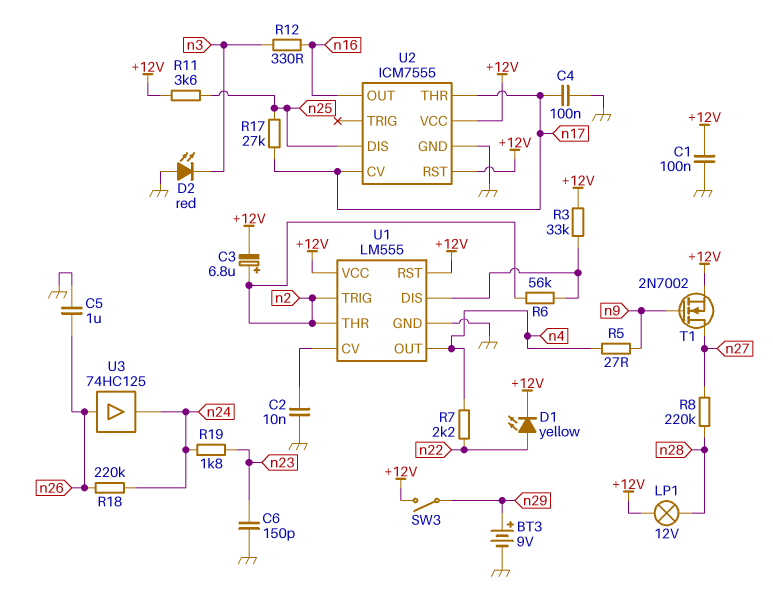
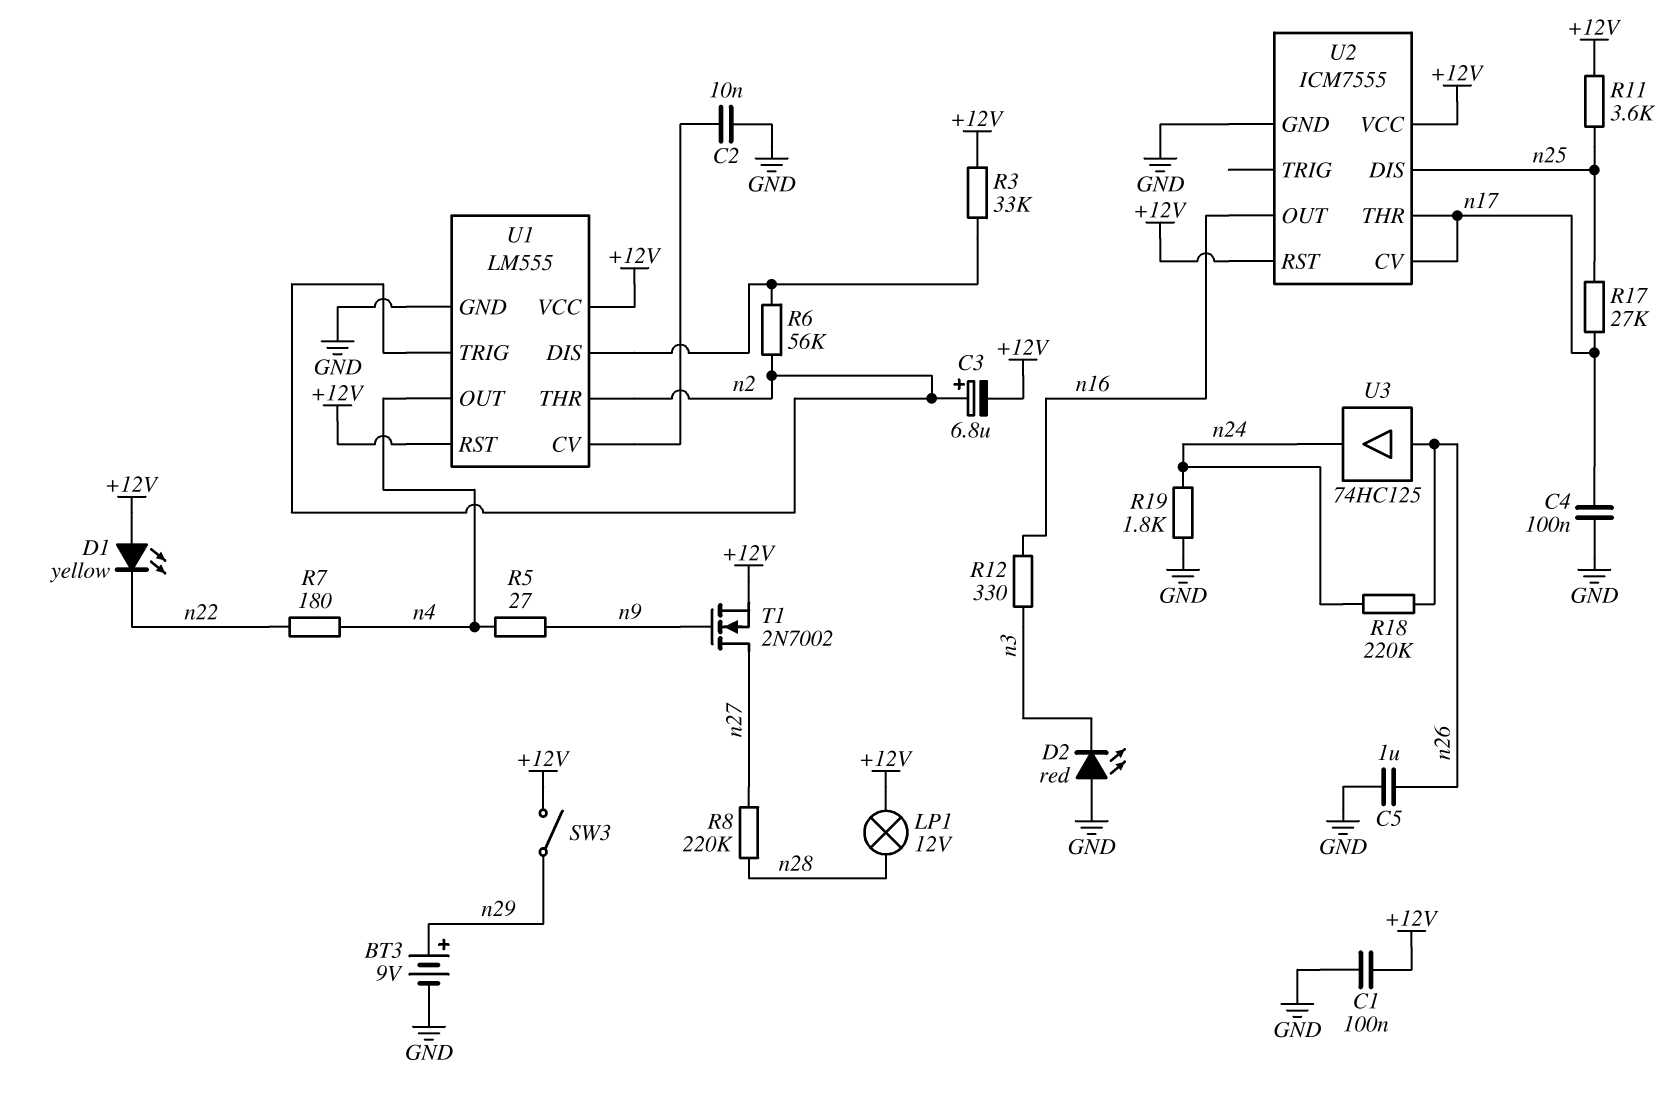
C6: 150pF (GND, n23) -> none
D1: LED yellow (A n22, K +12V) -> LED yellow (A +12V, K n22)
R7: 2.2k (n4, n22) -> 180 (n4, n22)
R19: 1.8k (n23, n24) -> 1.8k (GND, n24)

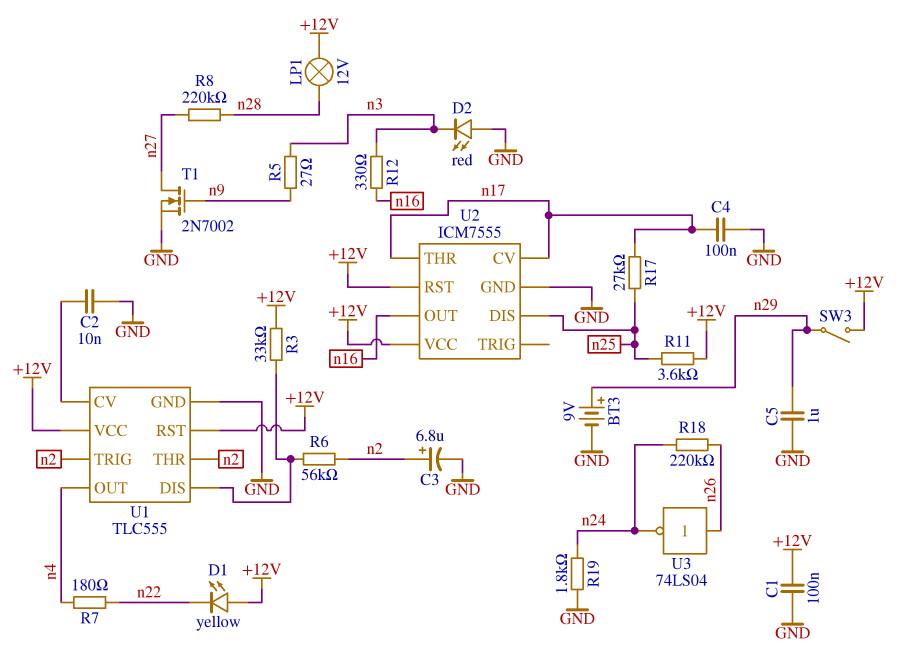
C3: 6.8uF (plus n2, minus +12V) -> 6.8uF (plus n2, minus GND)
C5: 1uF (GND, n26) -> 1uF (GND, n29)
R5: 27 (n4, n9) -> 27 (n3, n9)
T1: NMOS 2N7002 (G n9, D n27, S +12V) -> NMOS 2N7002 (G n9, D n27, S GND)
U1: LM555 -> TLC555
U3: buffer 74HC125 (in n26, out n24) -> NOT 74LS04 (in n26, out n24)

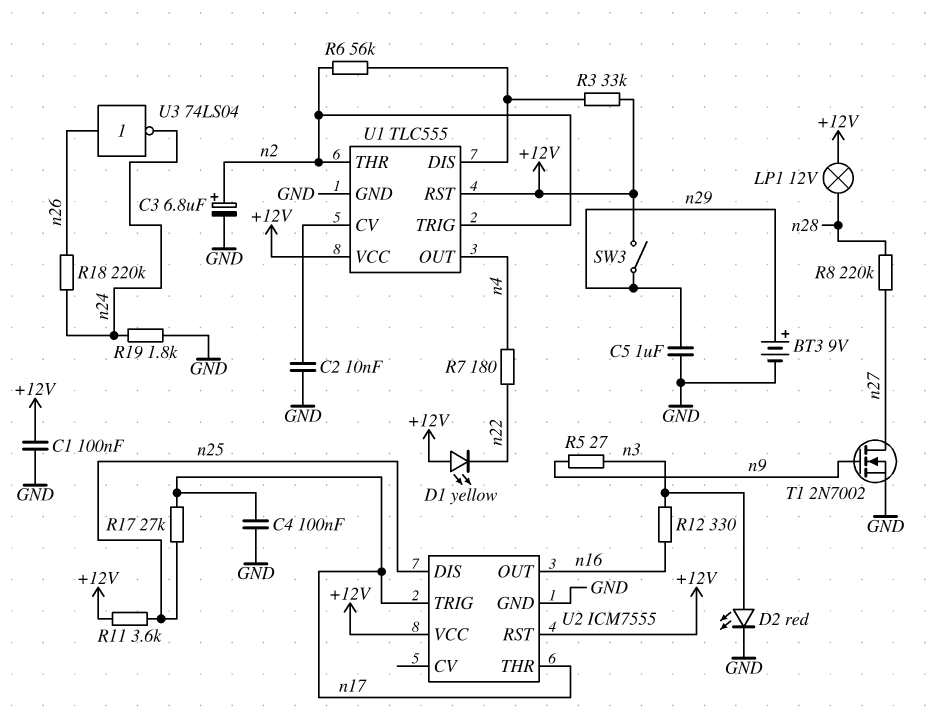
D2: LED red (A GND, K n3) -> LED red (A n3, K GND)
U2 pin CV: n17 -> none
U2 pin TRIG: none -> n17

